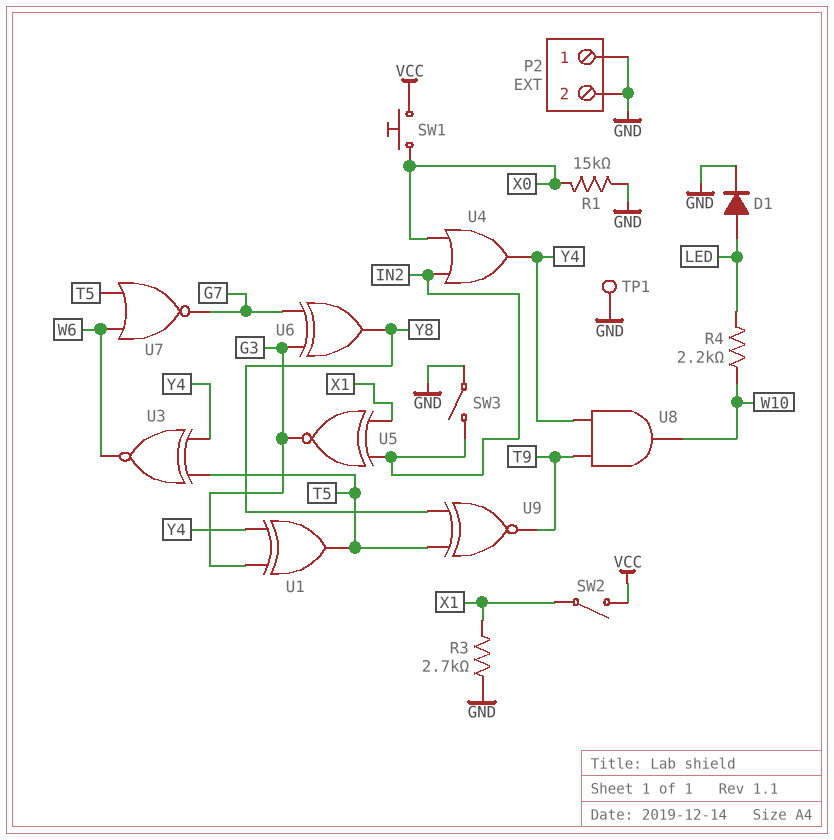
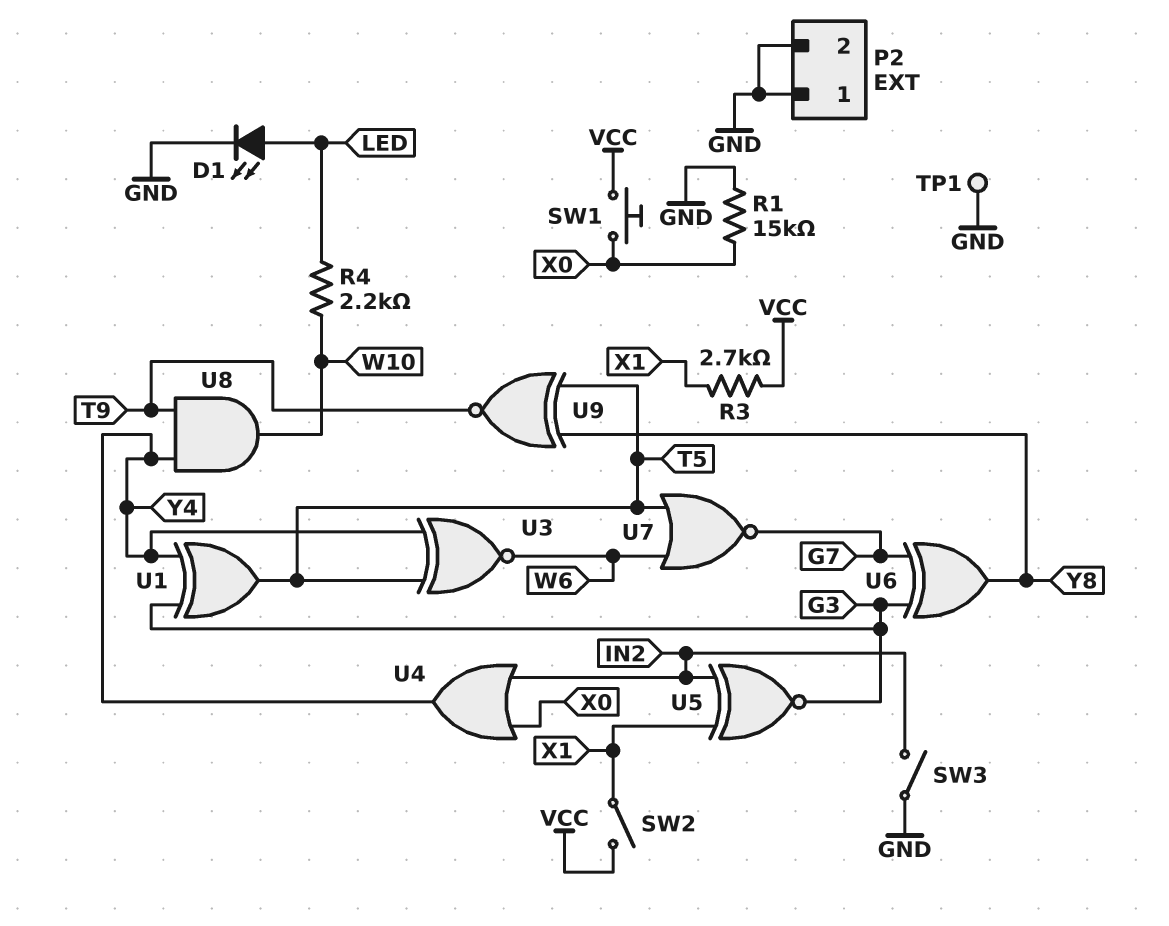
D1: diode (A LED, K GND) -> LED (A LED, K GND)
R3: 2.7k (GND, X1) -> 2.7k (VCC, X1)

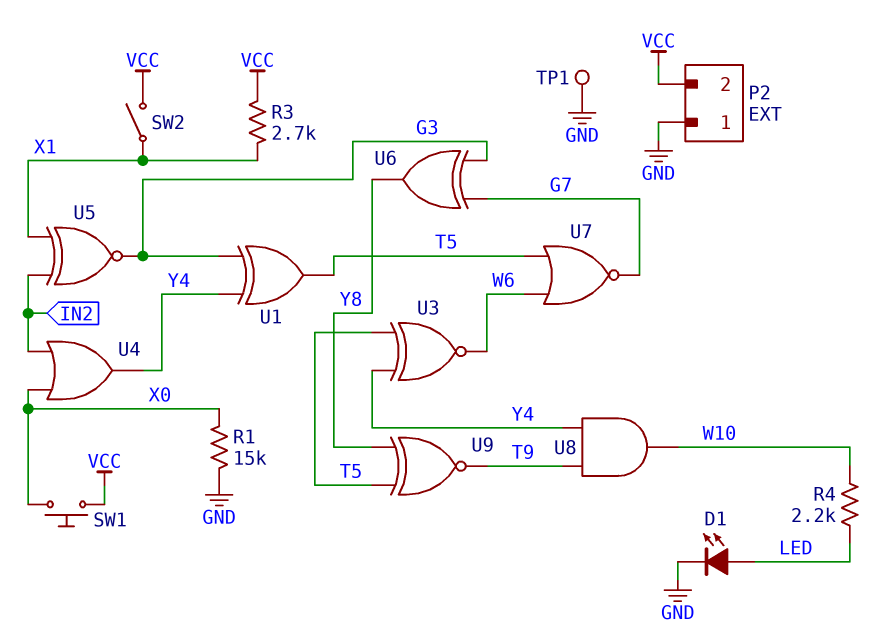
P2 pin 2: GND -> VCC
SW3: switch (GND, IN2) -> none

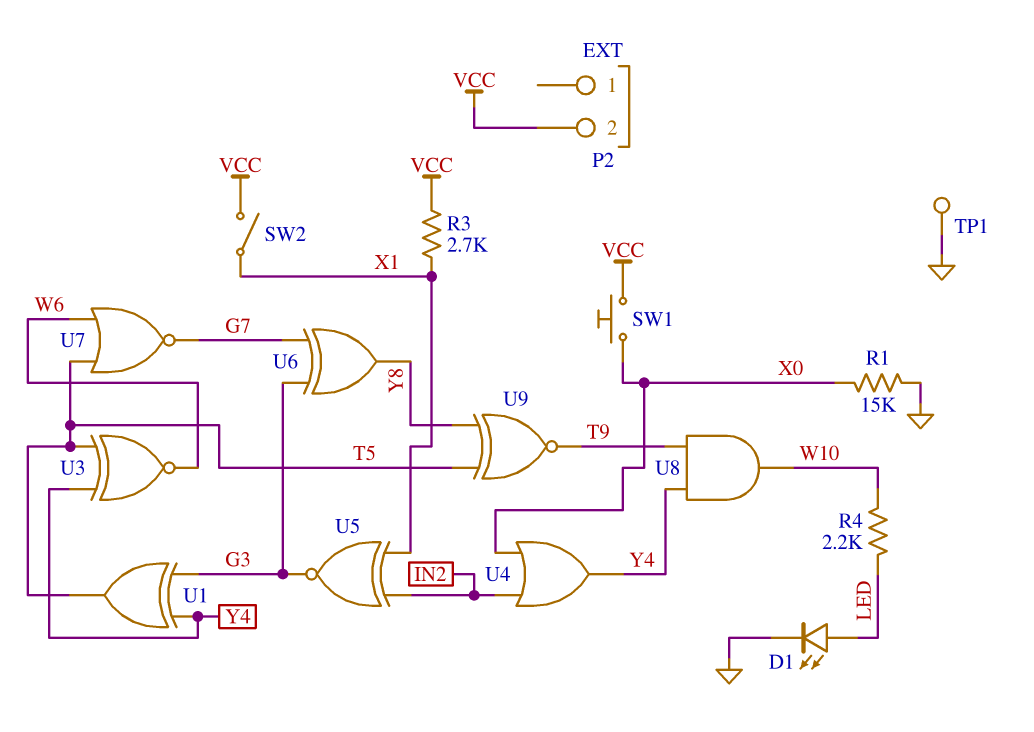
P2 pin 1: GND -> none

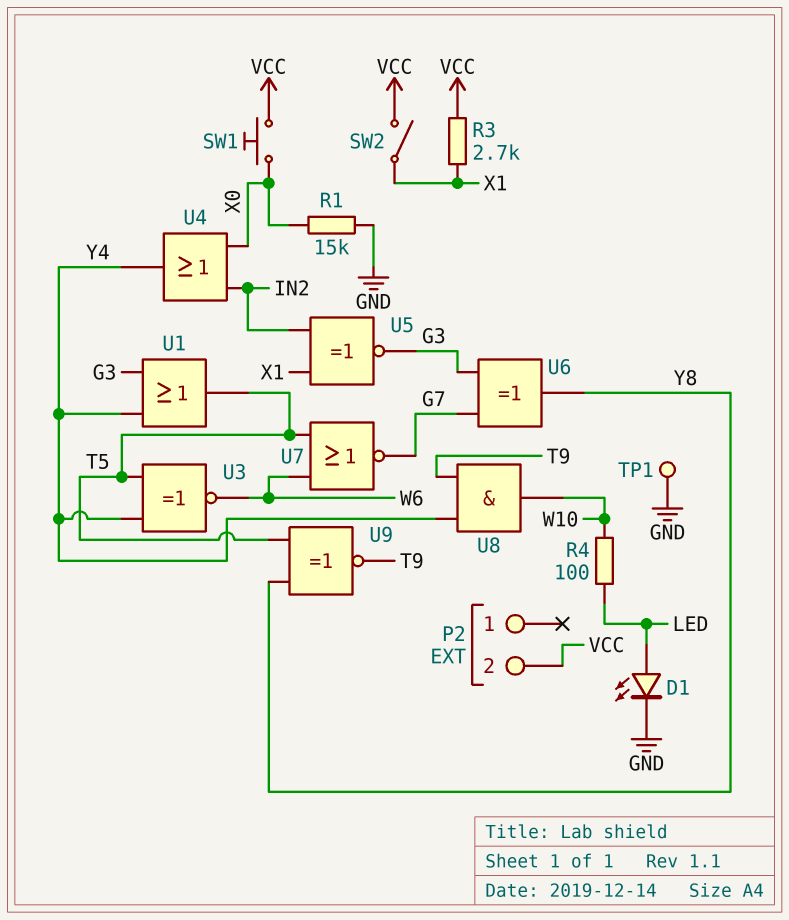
R4: 2.2k (LED, W10) -> 100 (LED, W10)
U1: XOR (in G3, in Y4, out T5) -> OR (in G3, in Y4, out T5)

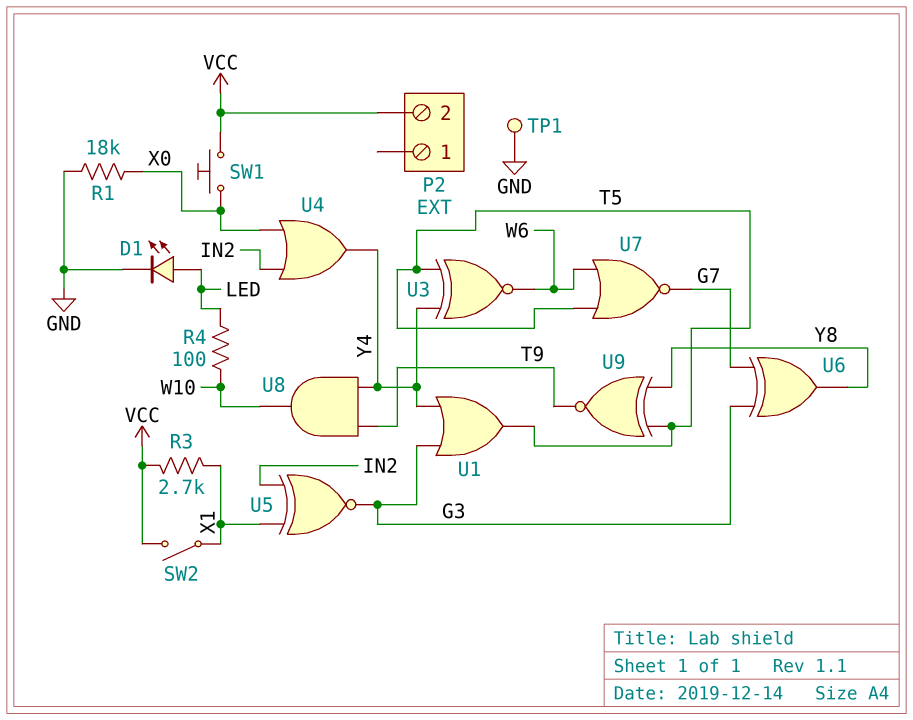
R1: 15k (GND, X0) -> 18k (GND, X0)

